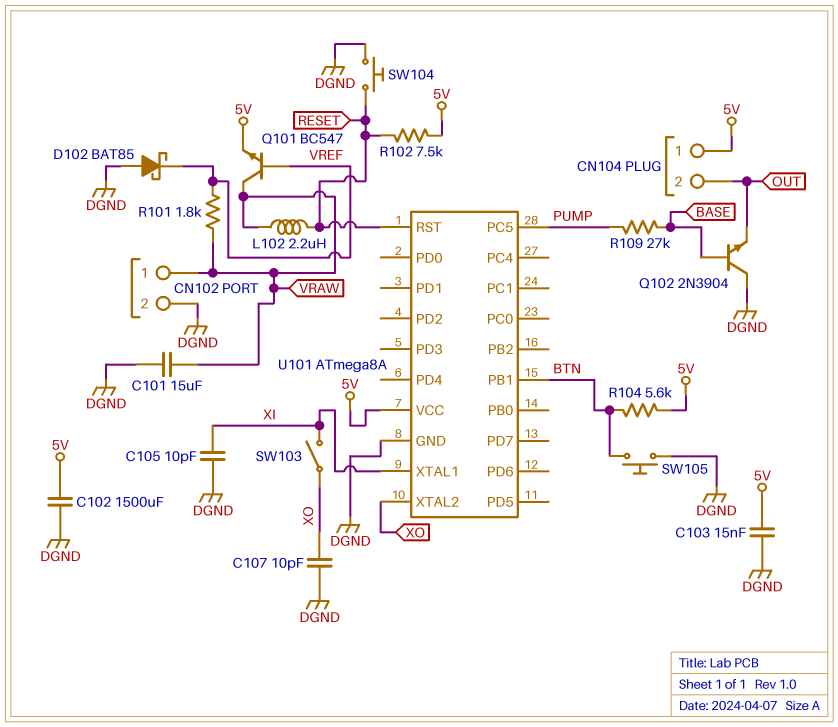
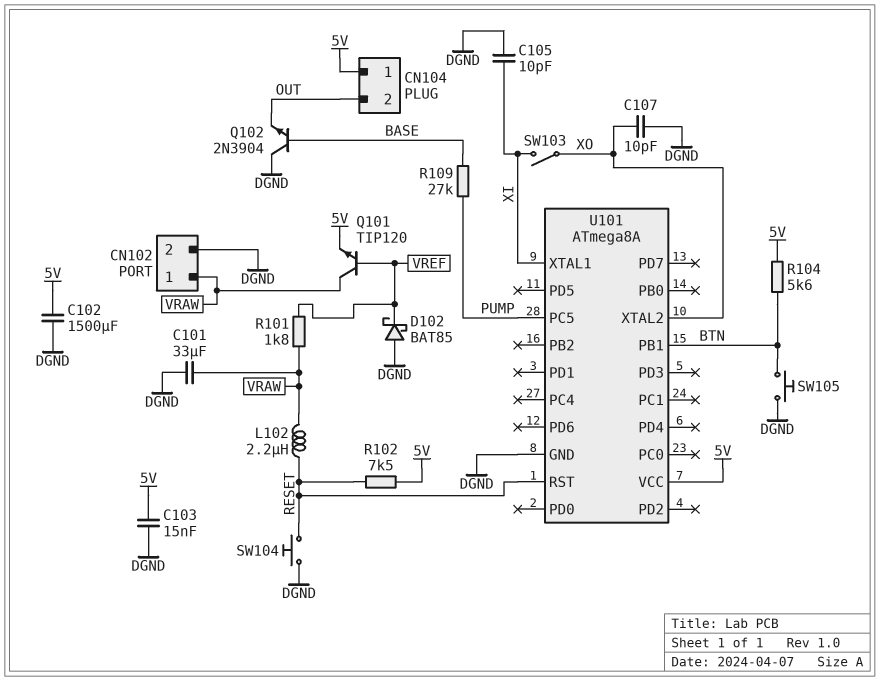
C101: 15uF (DGND, VRAW) -> 33uF (DGND, VRAW)
Q101: NPN BC547 (B VREF, C VRAW, E 5V) -> NPN TIP120 (B VREF, C VRAW, E 5V)

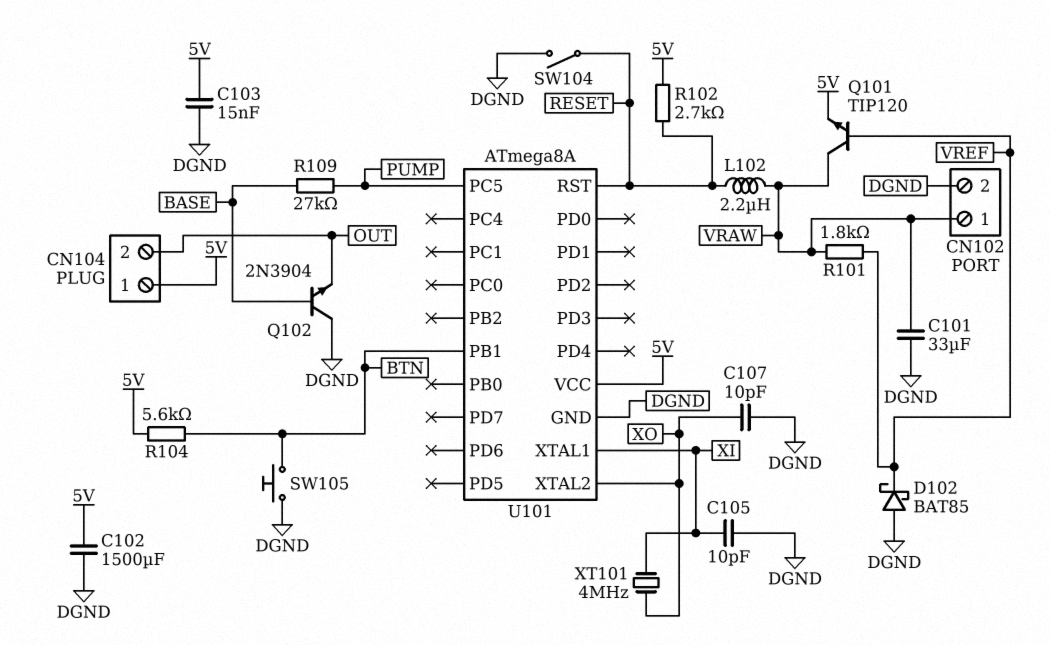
R102: 7.5k (5V, RESET) -> 2.7k (5V, RESET)
SW103: switch (XI, XO) -> none
SW104: button (DGND, RESET) -> switch (DGND, RESET)
XT101: none -> 4MHz (XI, XO)

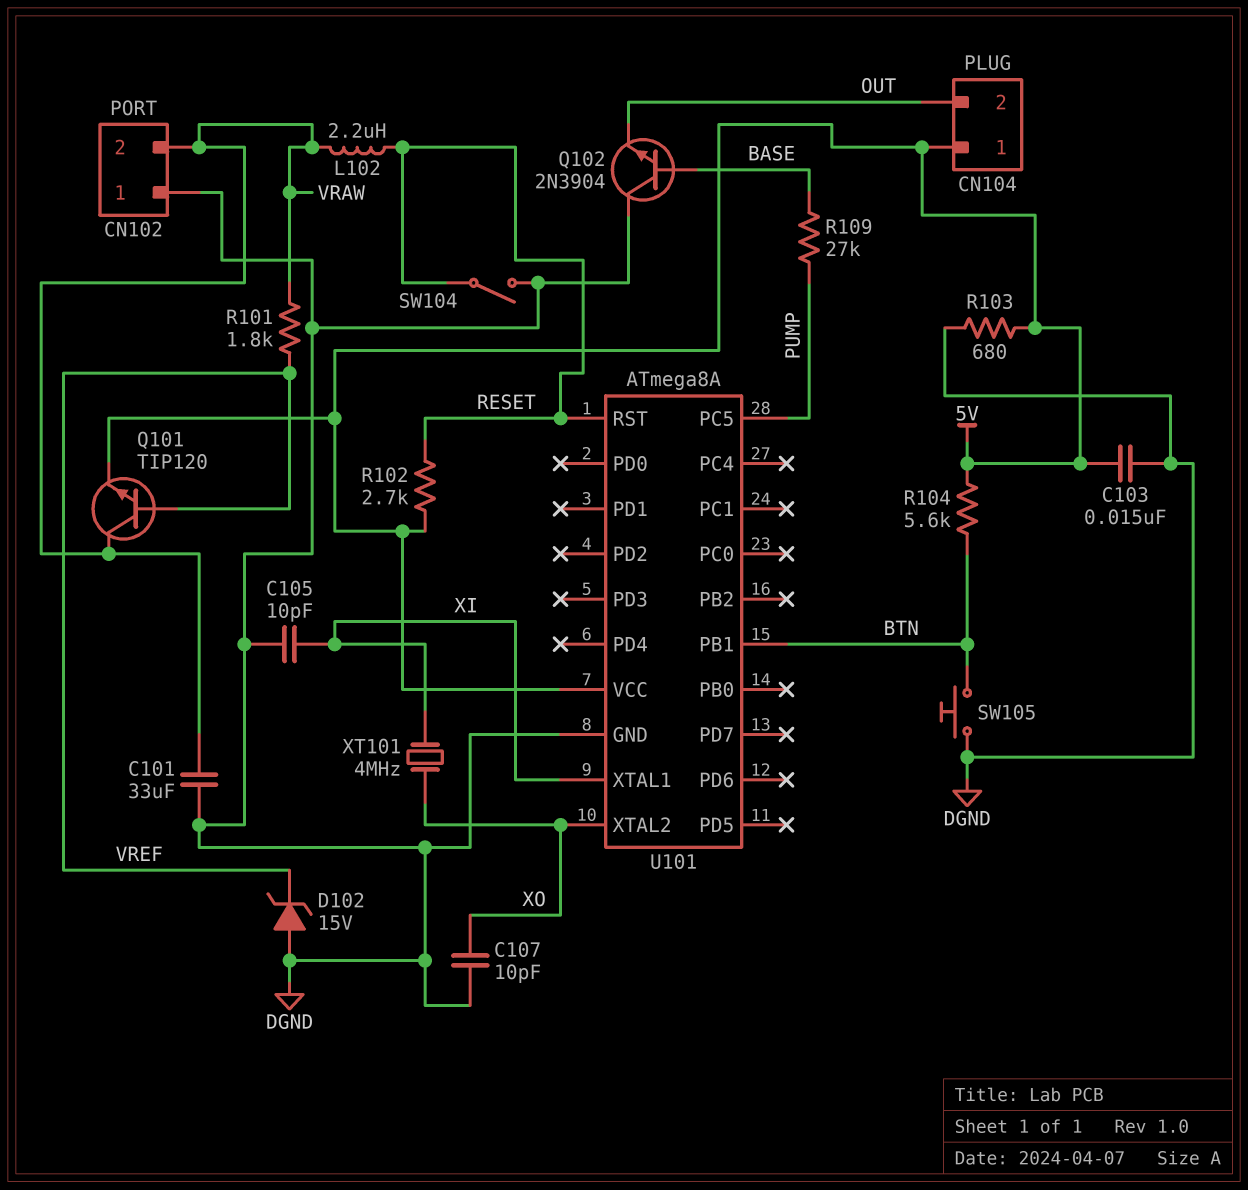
C102: 1500uF (5V, DGND) -> none
CN102 pin 1: VRAW -> DGND
CN102 pin 2: DGND -> VRAW
D102: schottky BAT85 (A DGND, K VREF) -> zener 15V (A DGND, K VREF)
R103: none -> 680 (5V, DGND)

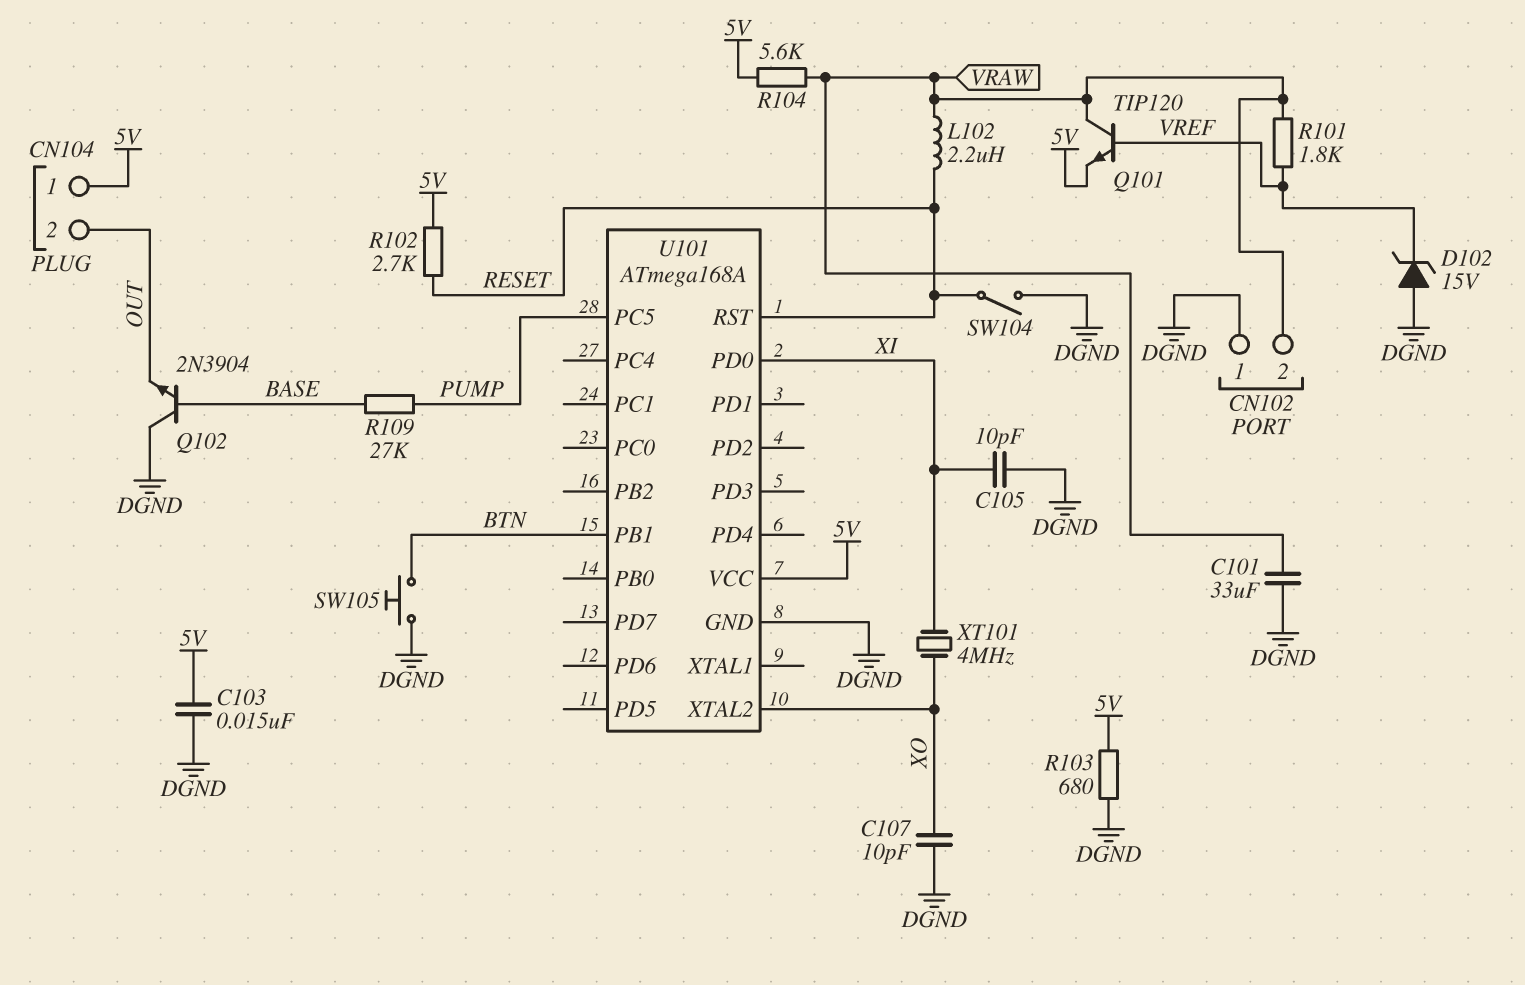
R104: 5.6k (5V, BTN) -> 5.6k (5V, VRAW)
U101: ATmega8A -> ATmega168A
U101 pin PD0: none -> XI
U101 pin XTAL1: XI -> none

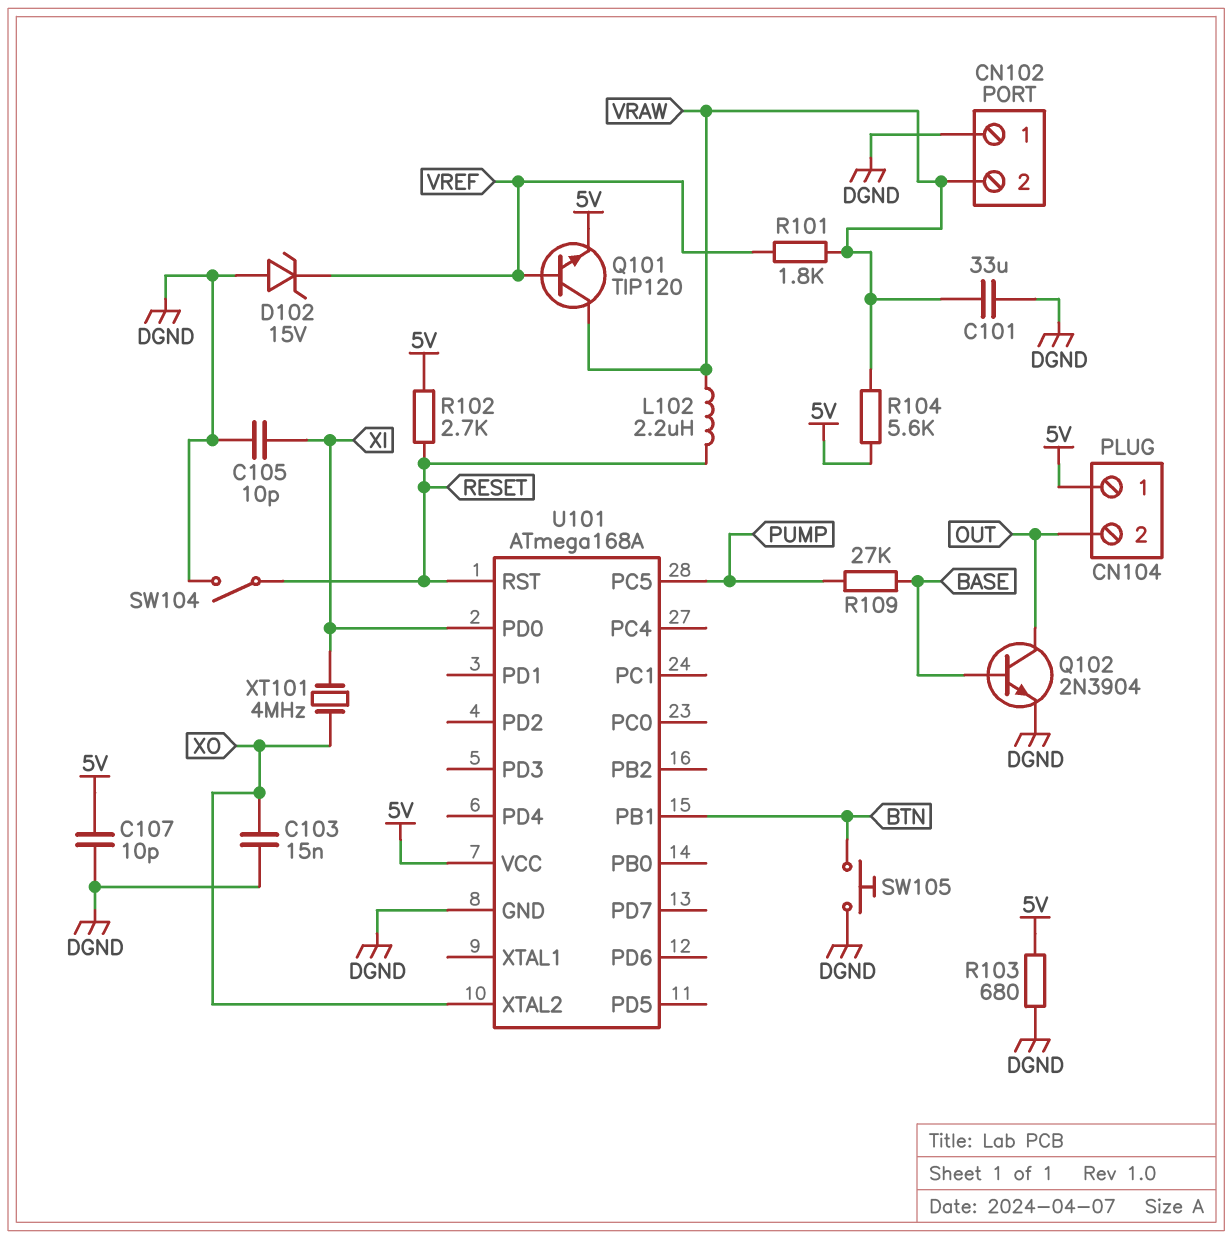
C103: 15nF (5V, DGND) -> 15nF (DGND, XO)
C107: 10pF (DGND, XO) -> 10pF (5V, DGND)
Q102: NPN 2N3904 (B BASE, C DGND, E OUT) -> NPN 2N3904 (B BASE, C OUT, E DGND)

